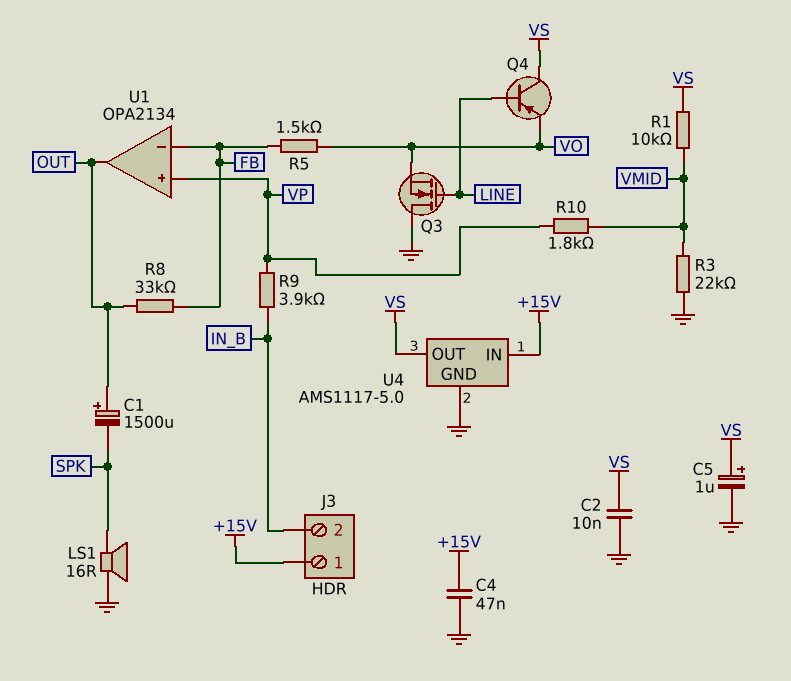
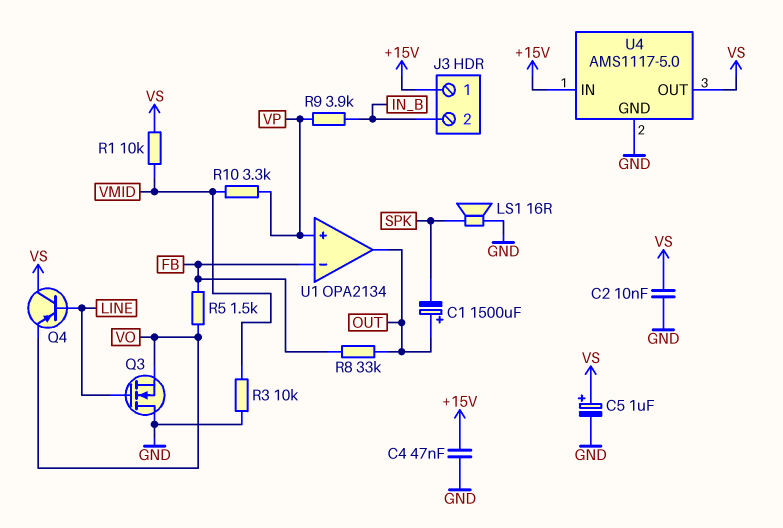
R3: 22k (GND, VMID) -> 10k (GND, VMID)
R10: 1.8k (VMID, VP) -> 3.3k (VMID, VP)

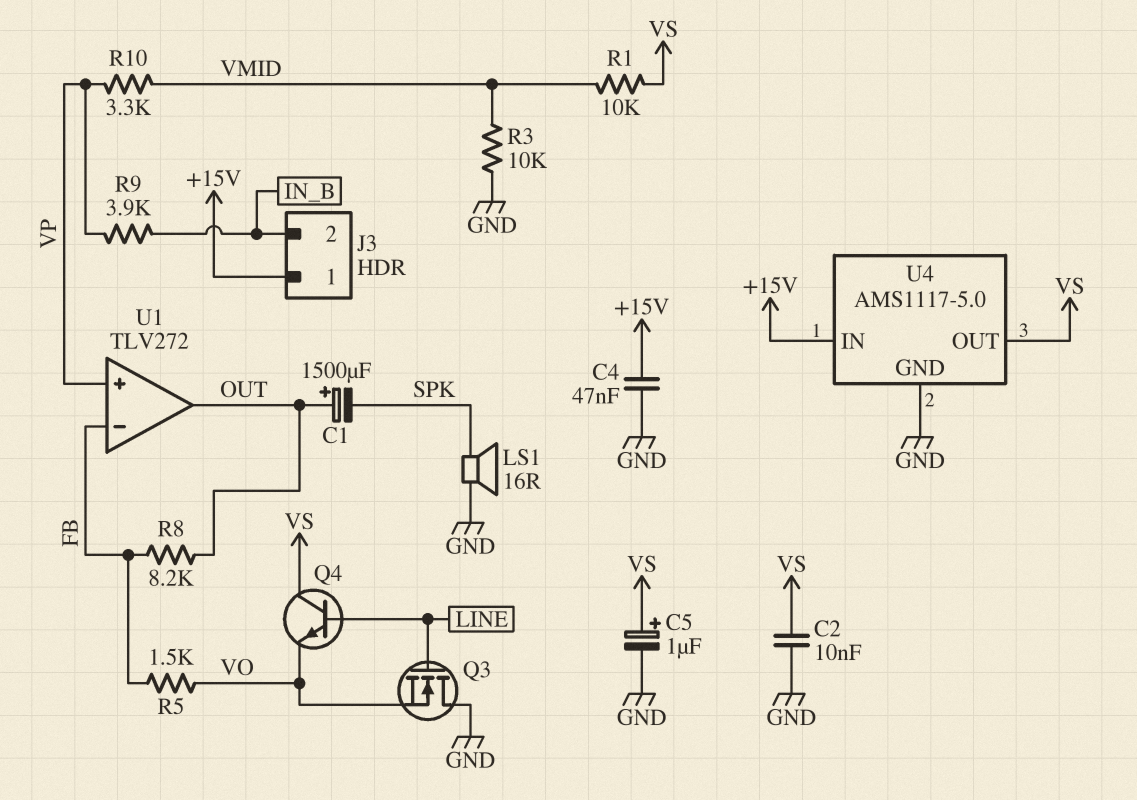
Q4: PNP (B LINE, C VS, E VO) -> NPN (B LINE, C VS, E VO)
R8: 33k (FB, OUT) -> 8.2k (FB, OUT)
U1: OPA2134 -> TLV272

